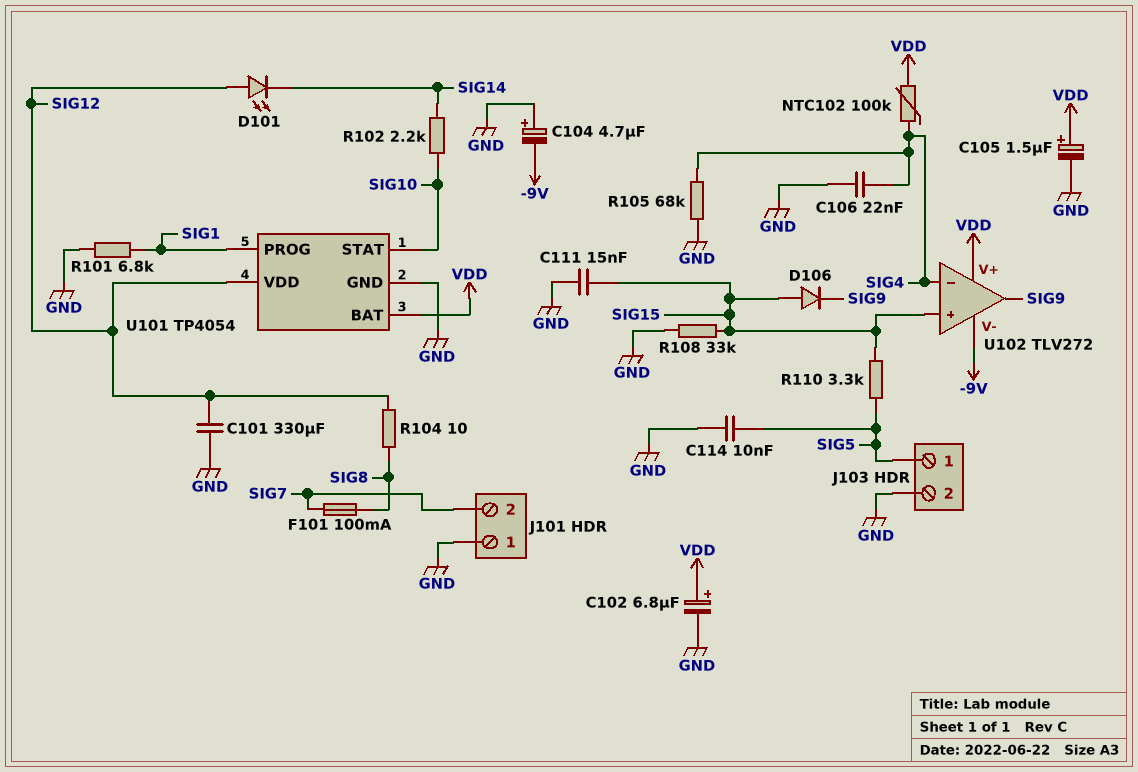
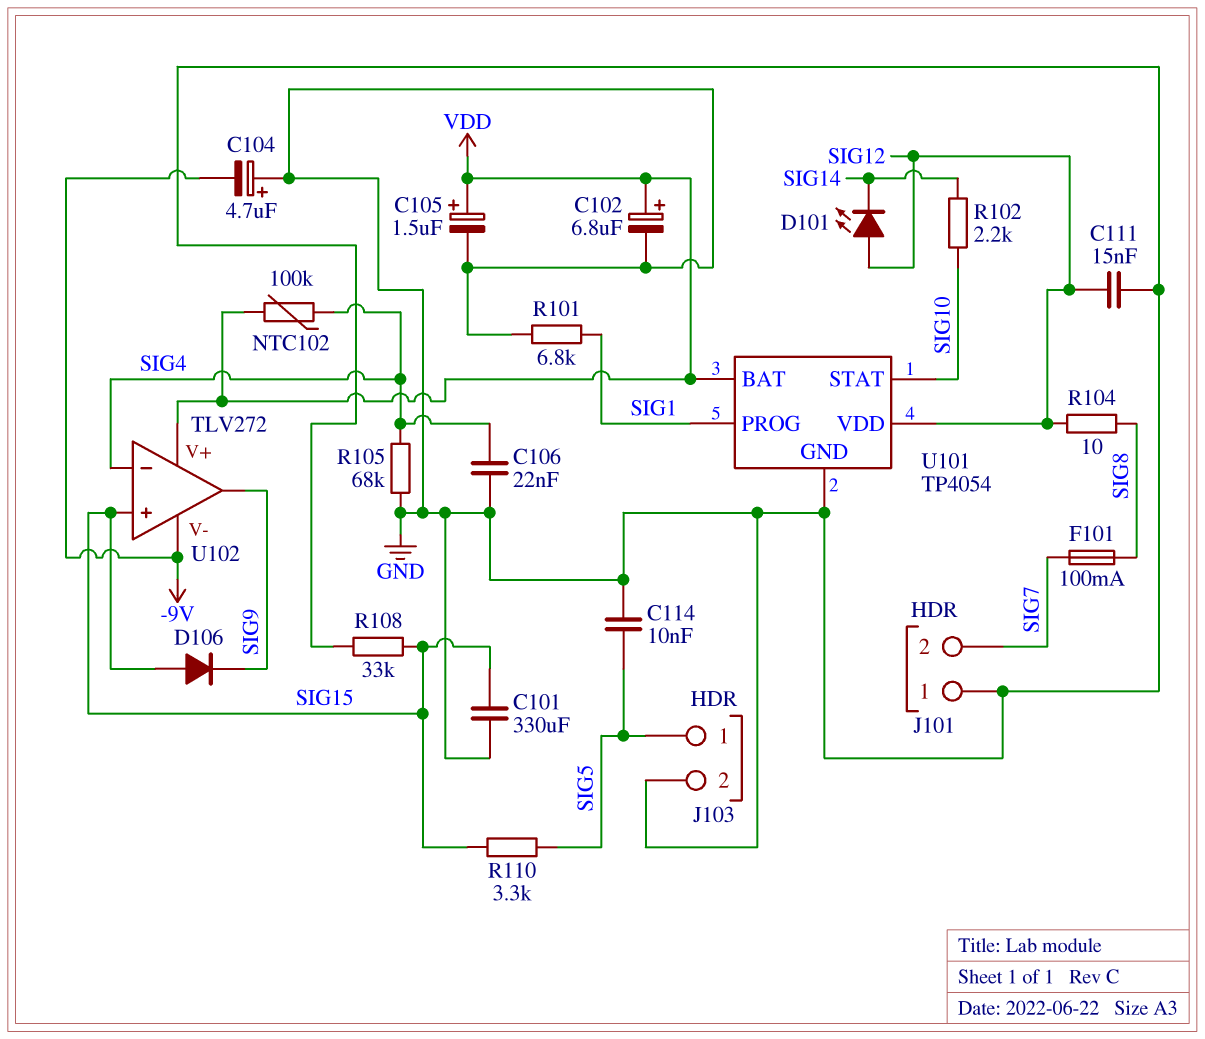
C101: 330uF (GND, SIG12) -> 330uF (GND, SIG15)
C111: 15nF (GND, SIG15) -> 15nF (GND, SIG12)

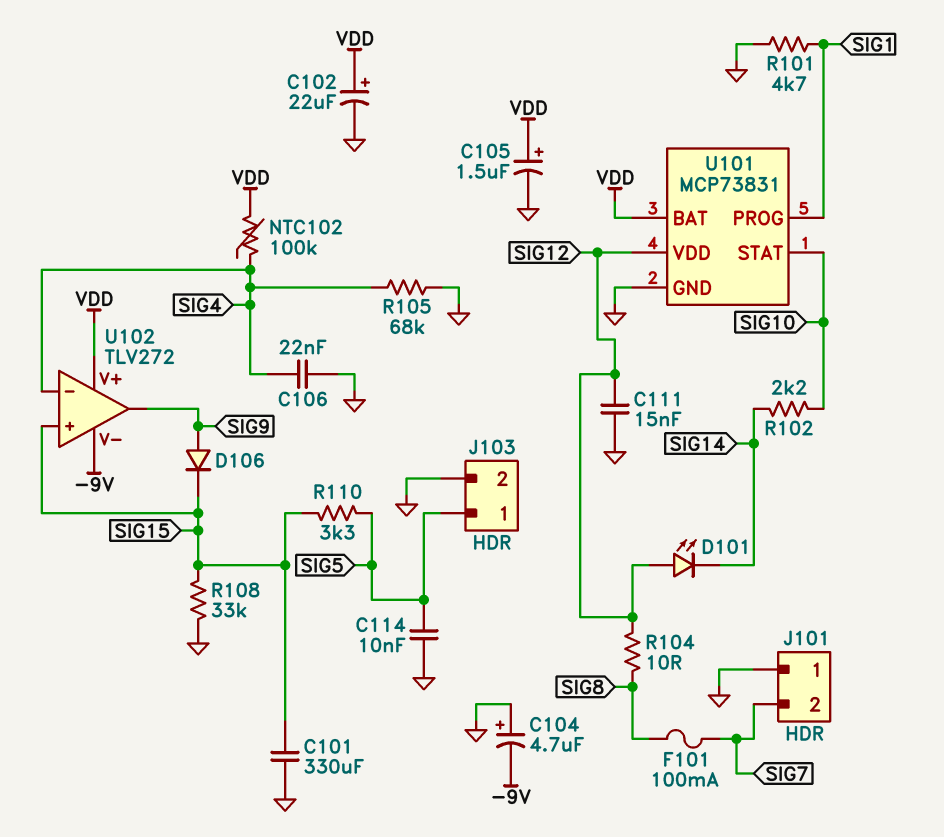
C102: 6.8uF (plus VDD, minus GND) -> 22uF (plus VDD, minus GND)
D106: diode (A SIG15, K SIG9) -> diode (A SIG9, K SIG15)
R101: 6.8k (GND, SIG1) -> 4.7k (GND, SIG1)
U101: TP4054 -> MCP73831

